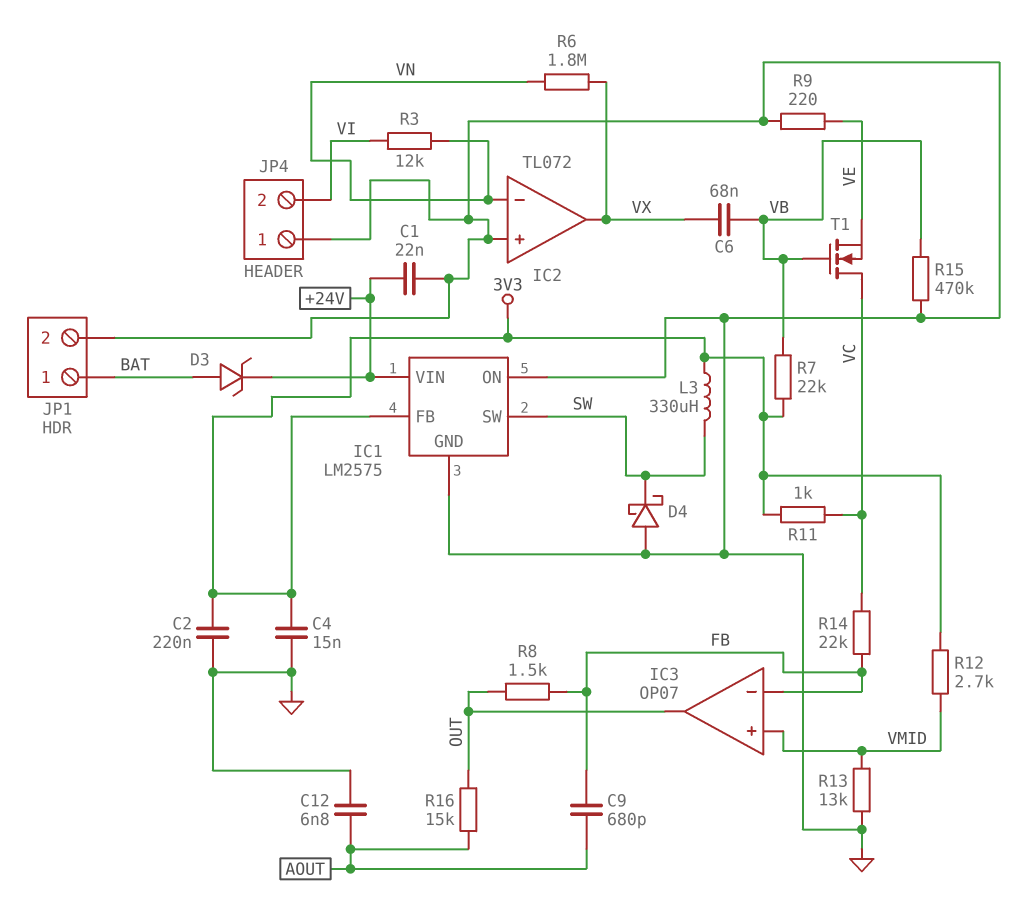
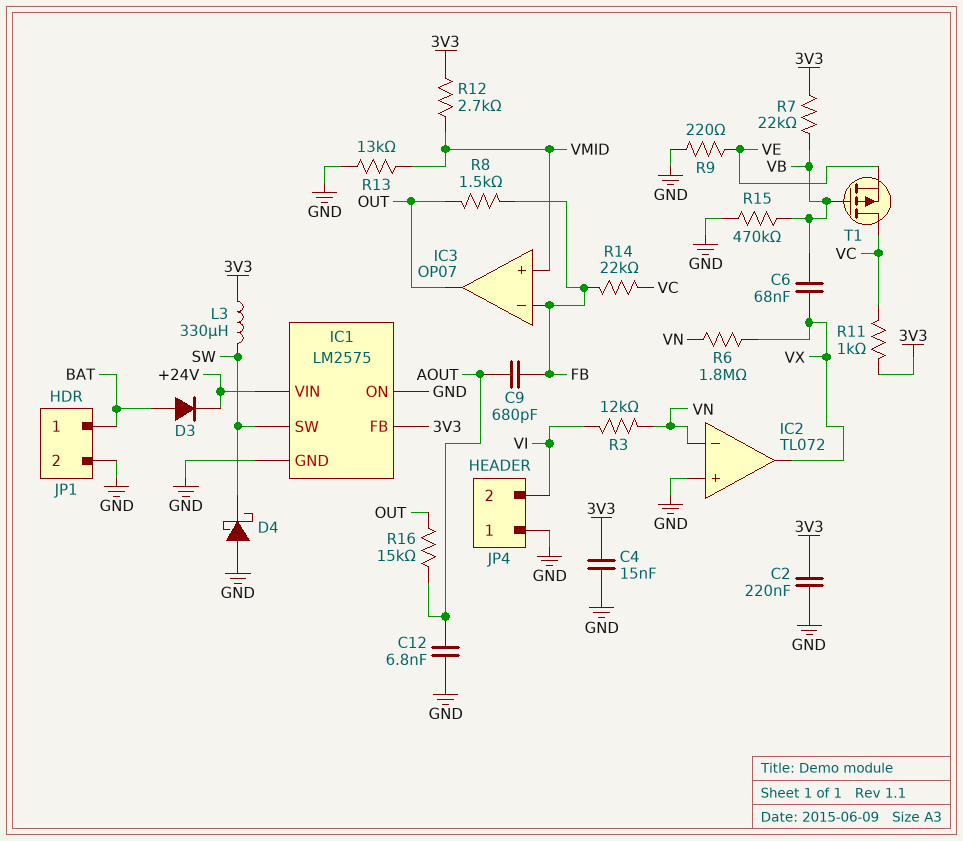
C1: 22nF (+24V, GND) -> none
D3: zener (A BAT, K +24V) -> diode (A BAT, K +24V)
T1: NMOS (G VB, D VC, S VE) -> PMOS (G VB, D VC, S VE)

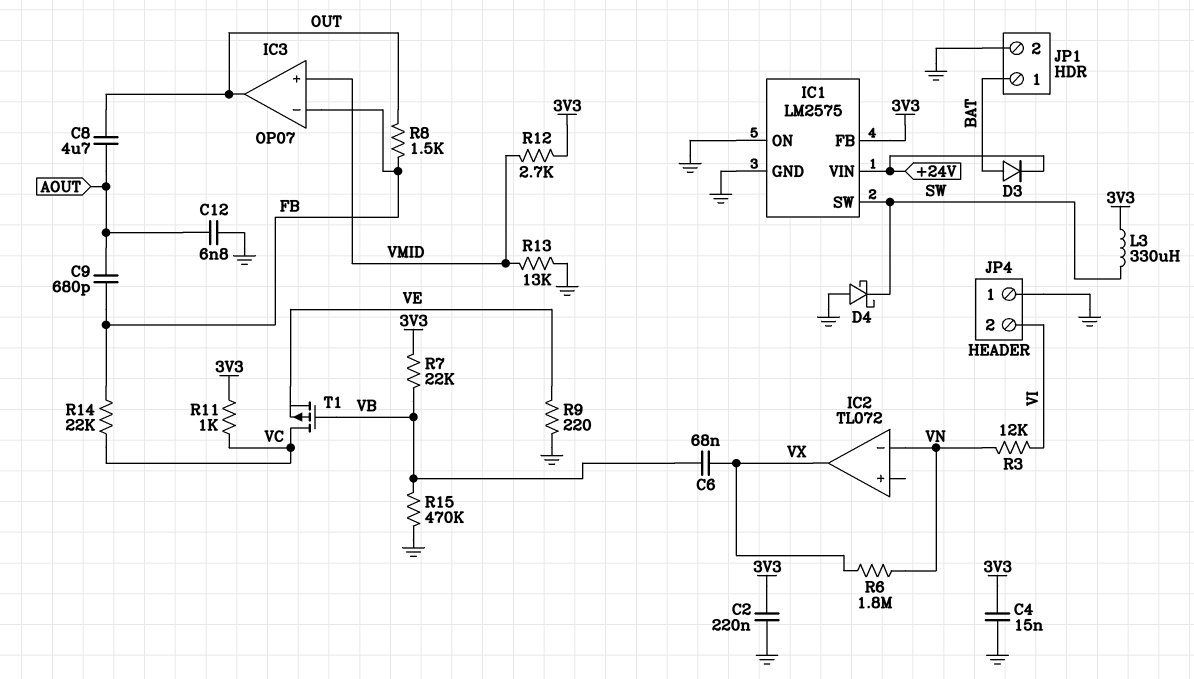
C8: none -> 4.7uF (AOUT, OUT)
IC2 pin in+: GND -> none
R16: 15k (AOUT, OUT) -> none

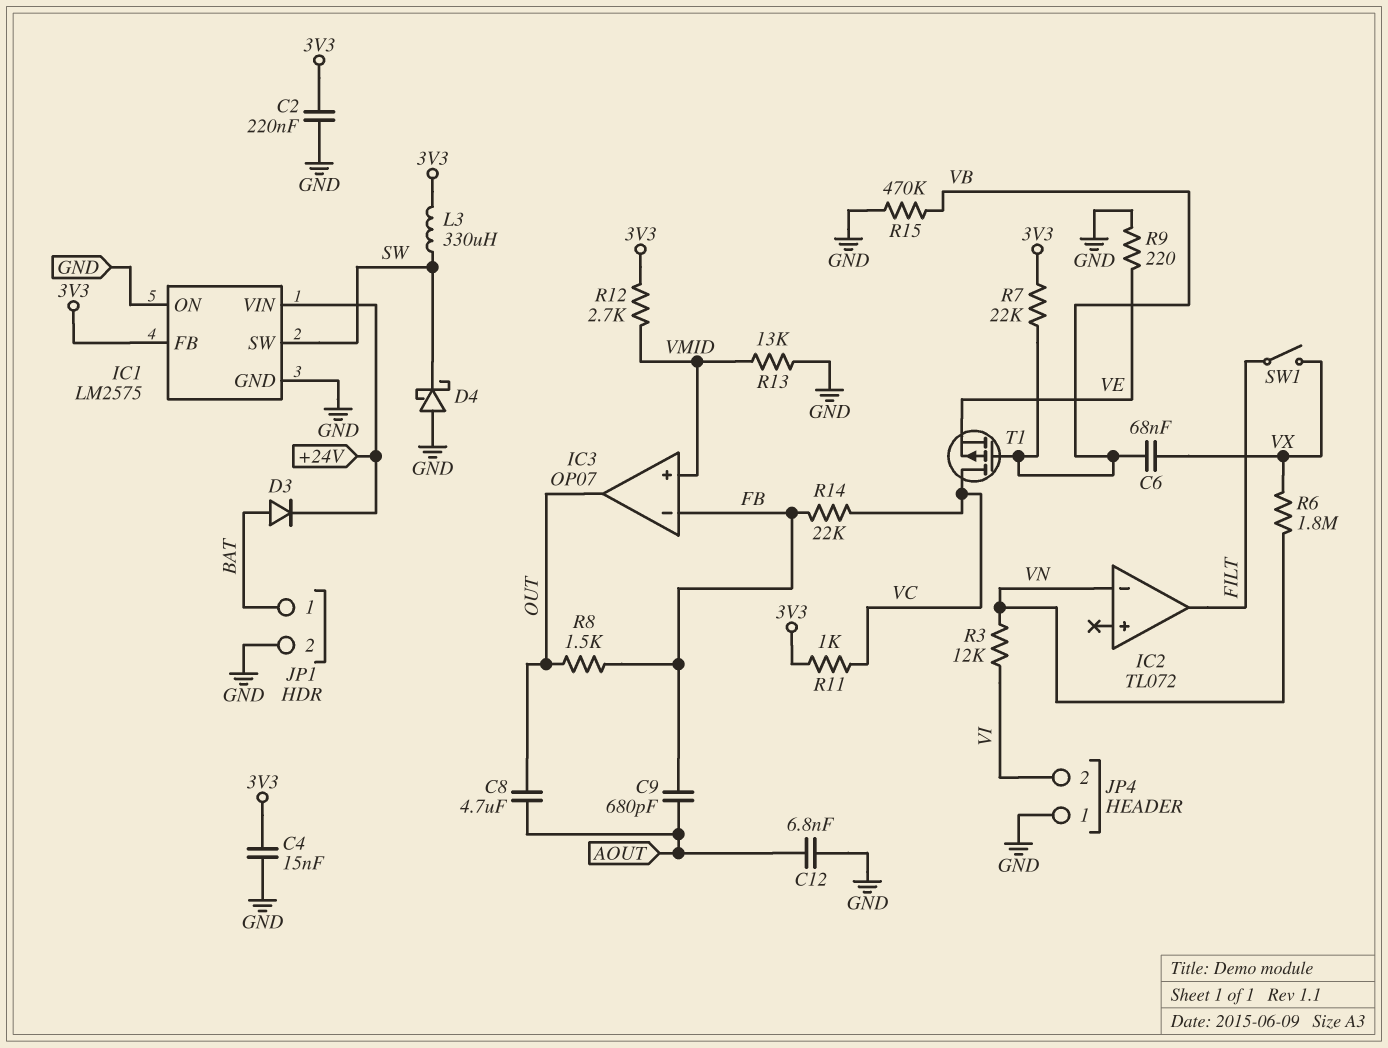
IC2 pin out: VX -> FILT
SW1: none -> switch (FILT, VX)

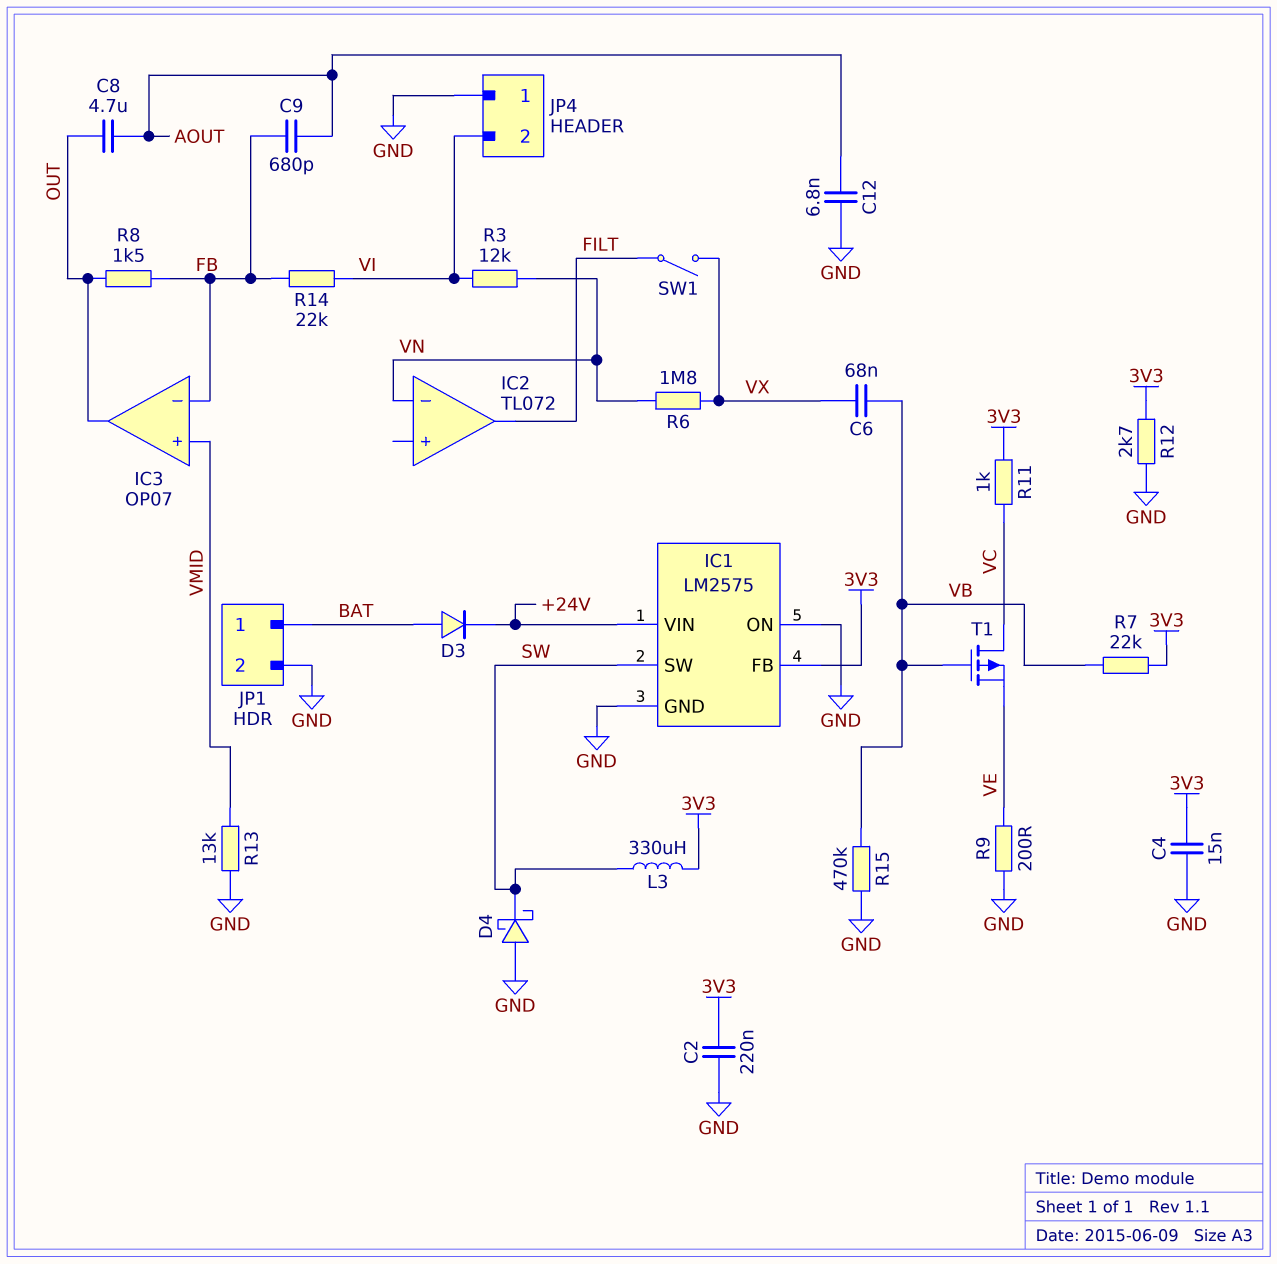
R9: 220 (GND, VE) -> 200 (GND, VE)
R12: 2.7k (3V3, VMID) -> 2.7k (3V3, GND)
R14: 22k (FB, VC) -> 22k (FB, VI)

